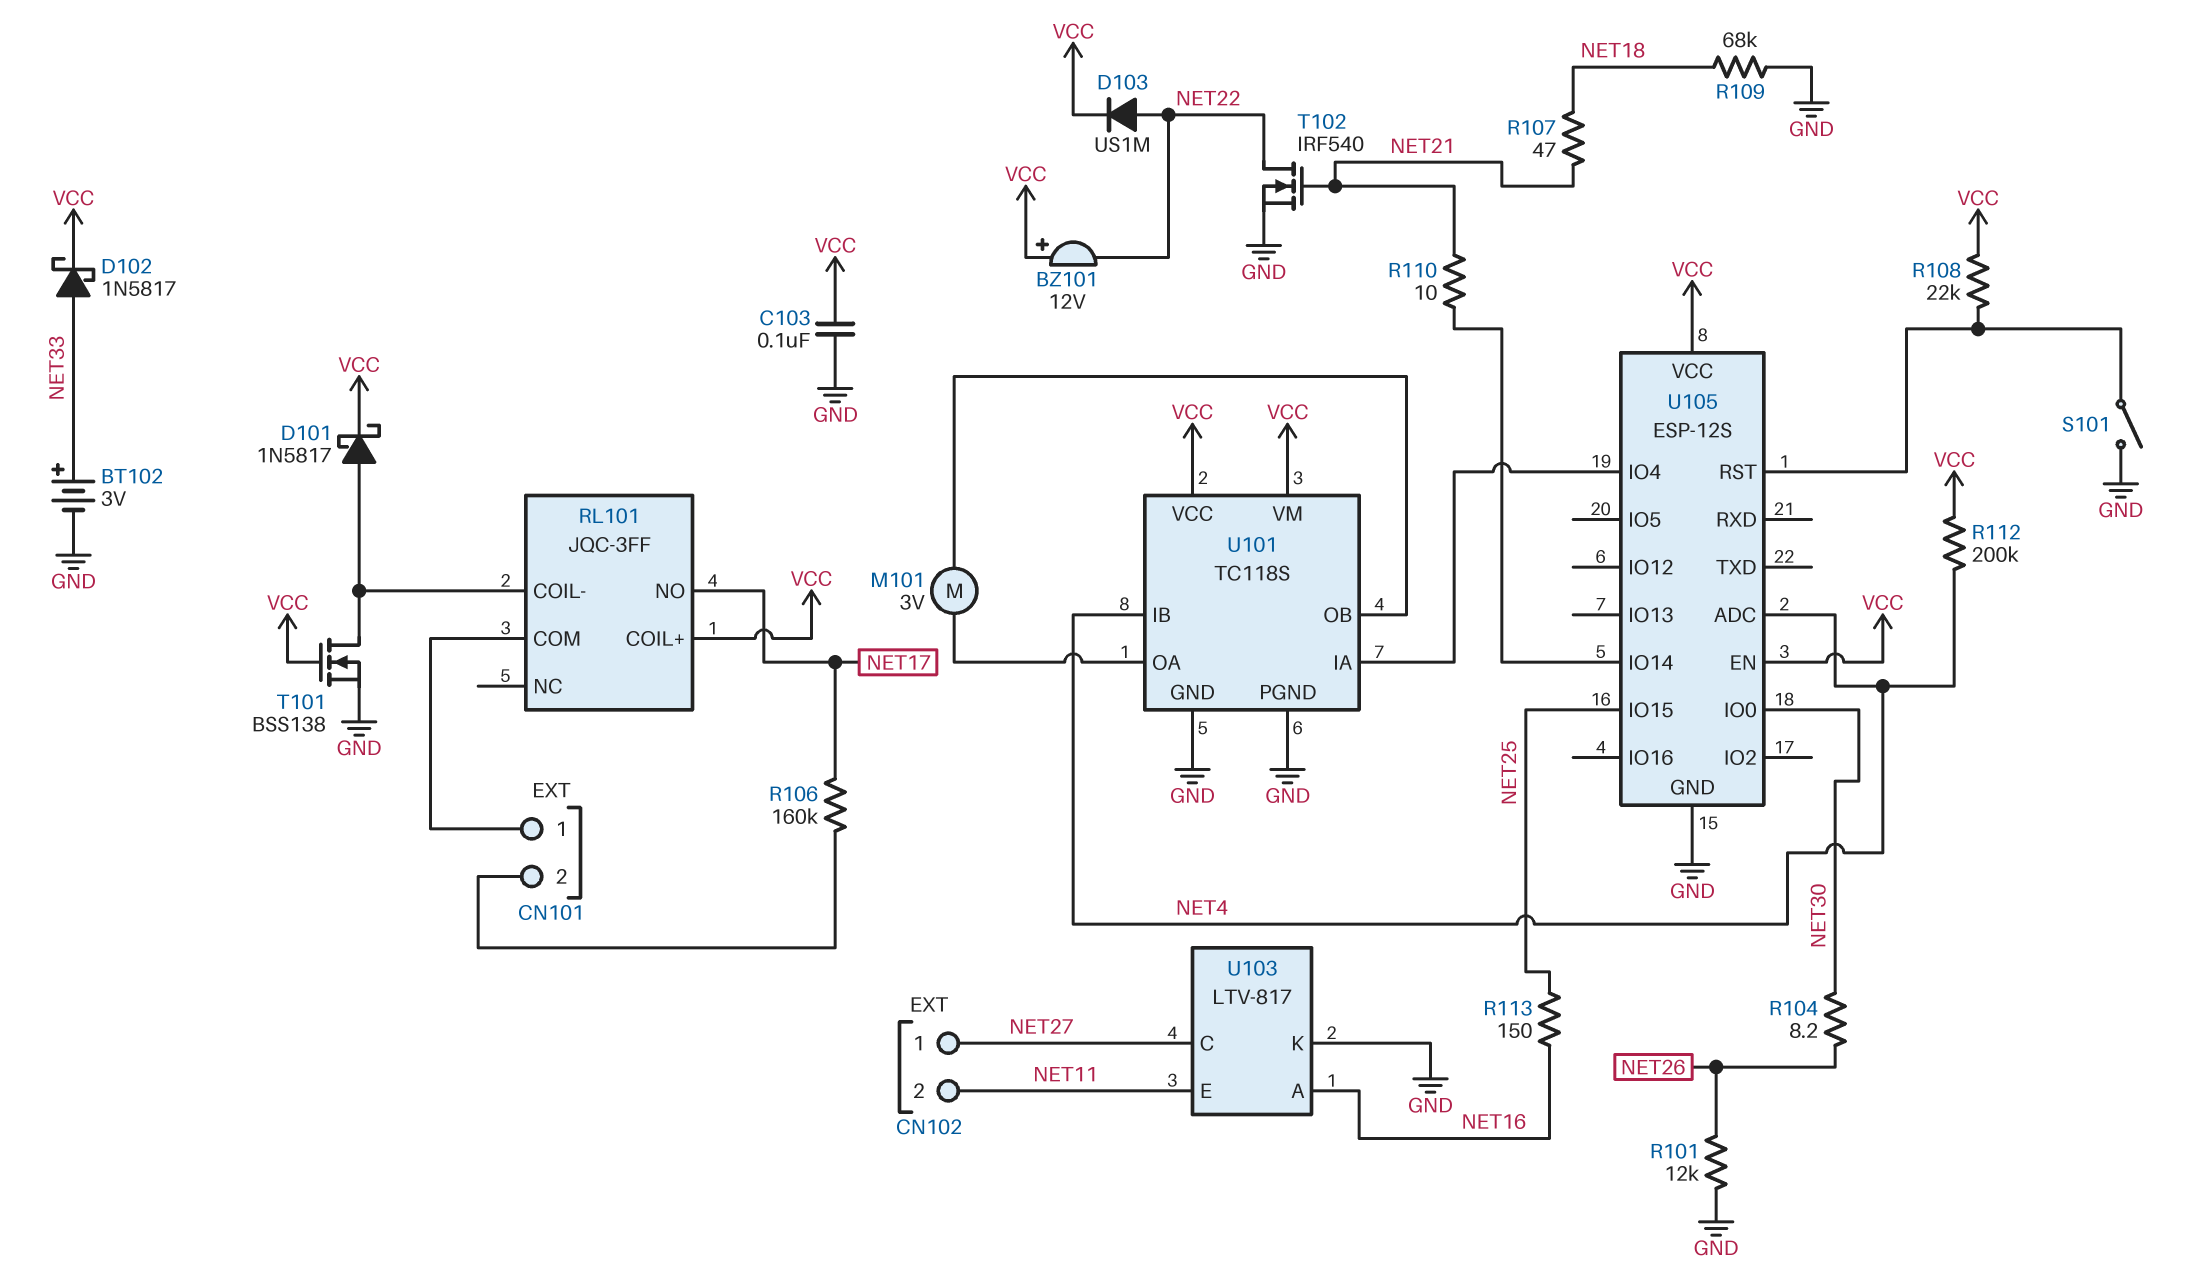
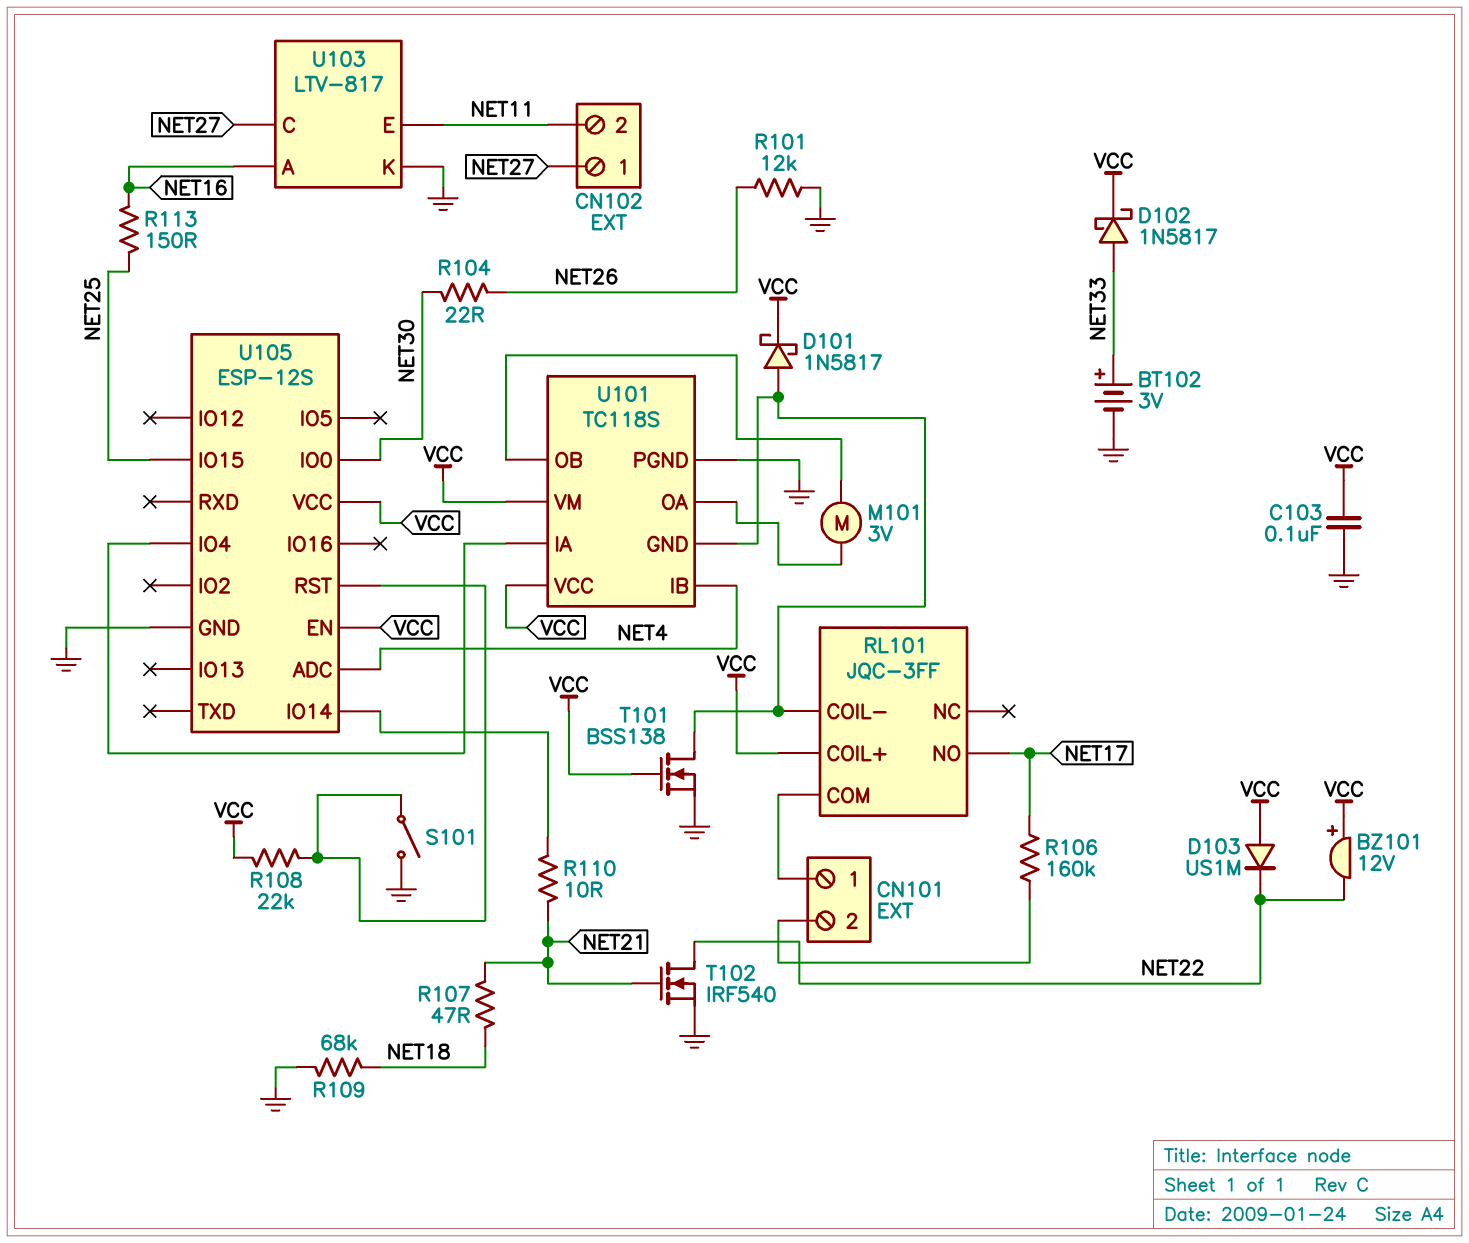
D103: diode US1M (A NET22, K VCC) -> diode US1M (A VCC, K NET22)
R104: 8.2 (NET26, NET30) -> 22 (NET26, NET30)
R112: 200k (NET4, VCC) -> none
U101 pin GND: GND -> RL101/COIL-

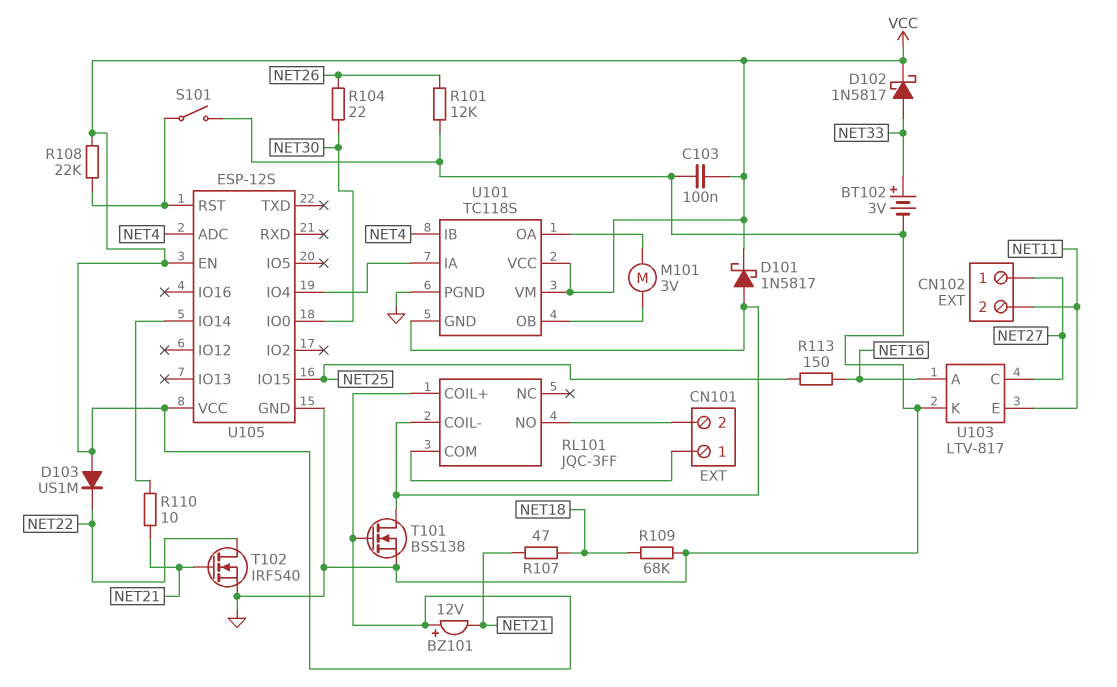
BZ101: buzzer 12V (plus VCC, minus NET22) -> buzzer 12V (plus VCC, minus NET21)
R106: 160k (CN101/2, NET17) -> none
RL101 pin NO: NET17 -> CN101/2

